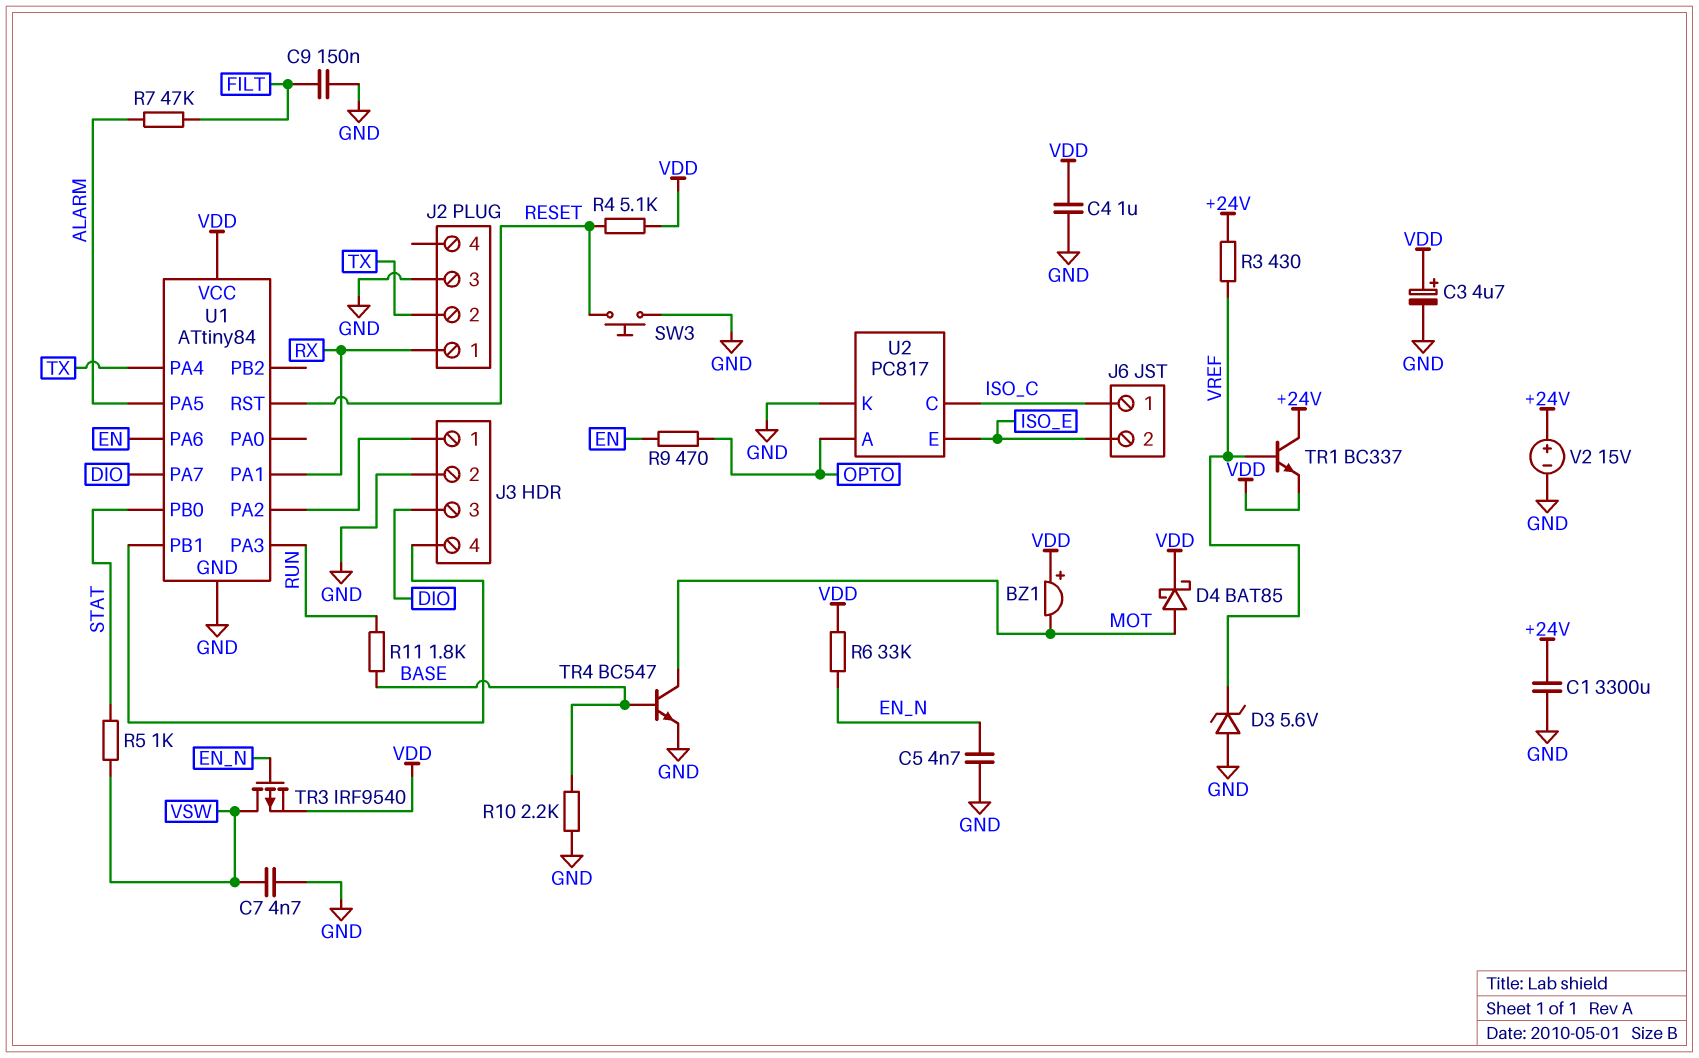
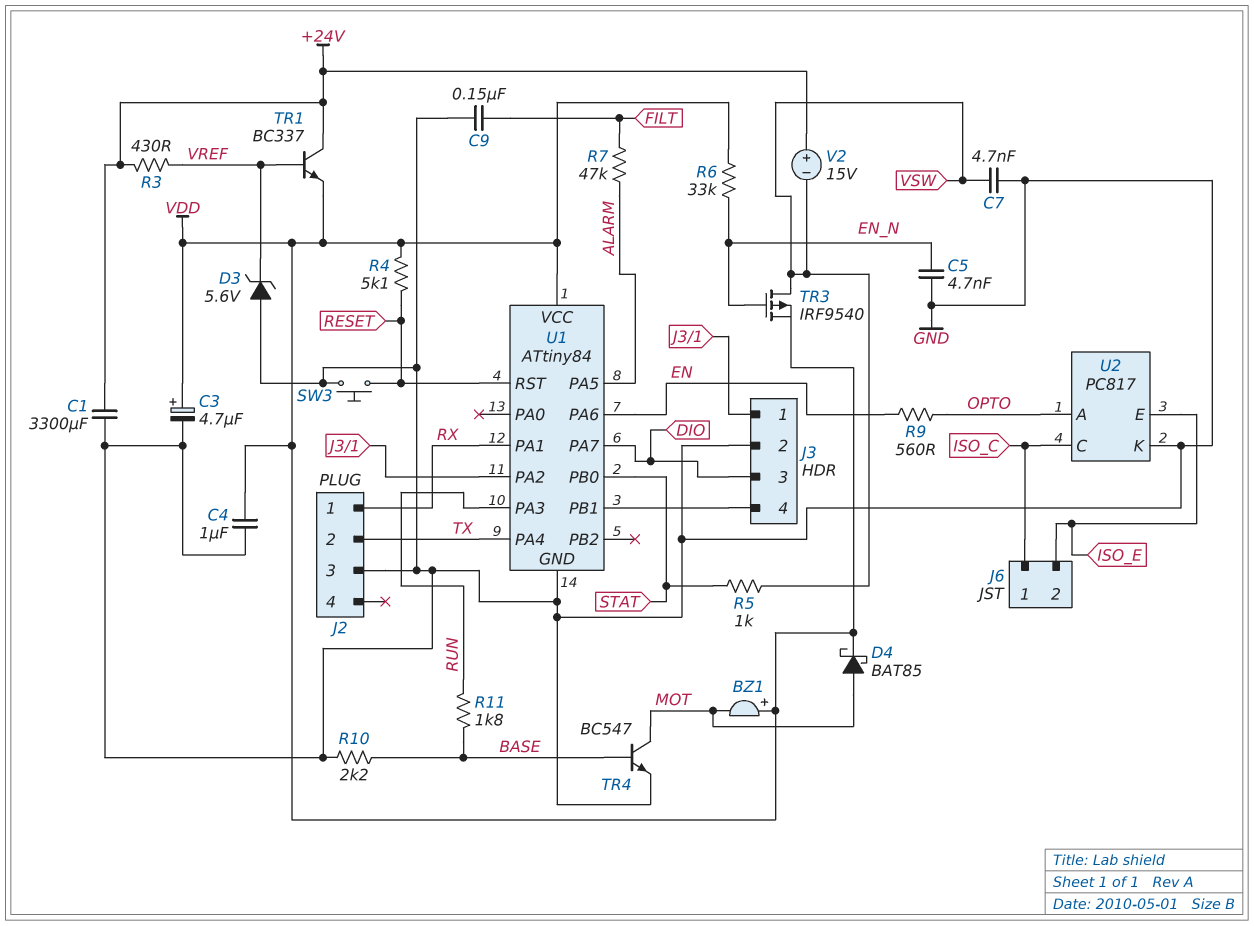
R9: 470 (EN, OPTO) -> 560 (EN, OPTO)
V2: 15V (plus +24V, minus GND) -> 15V (plus +24V, minus VSW)

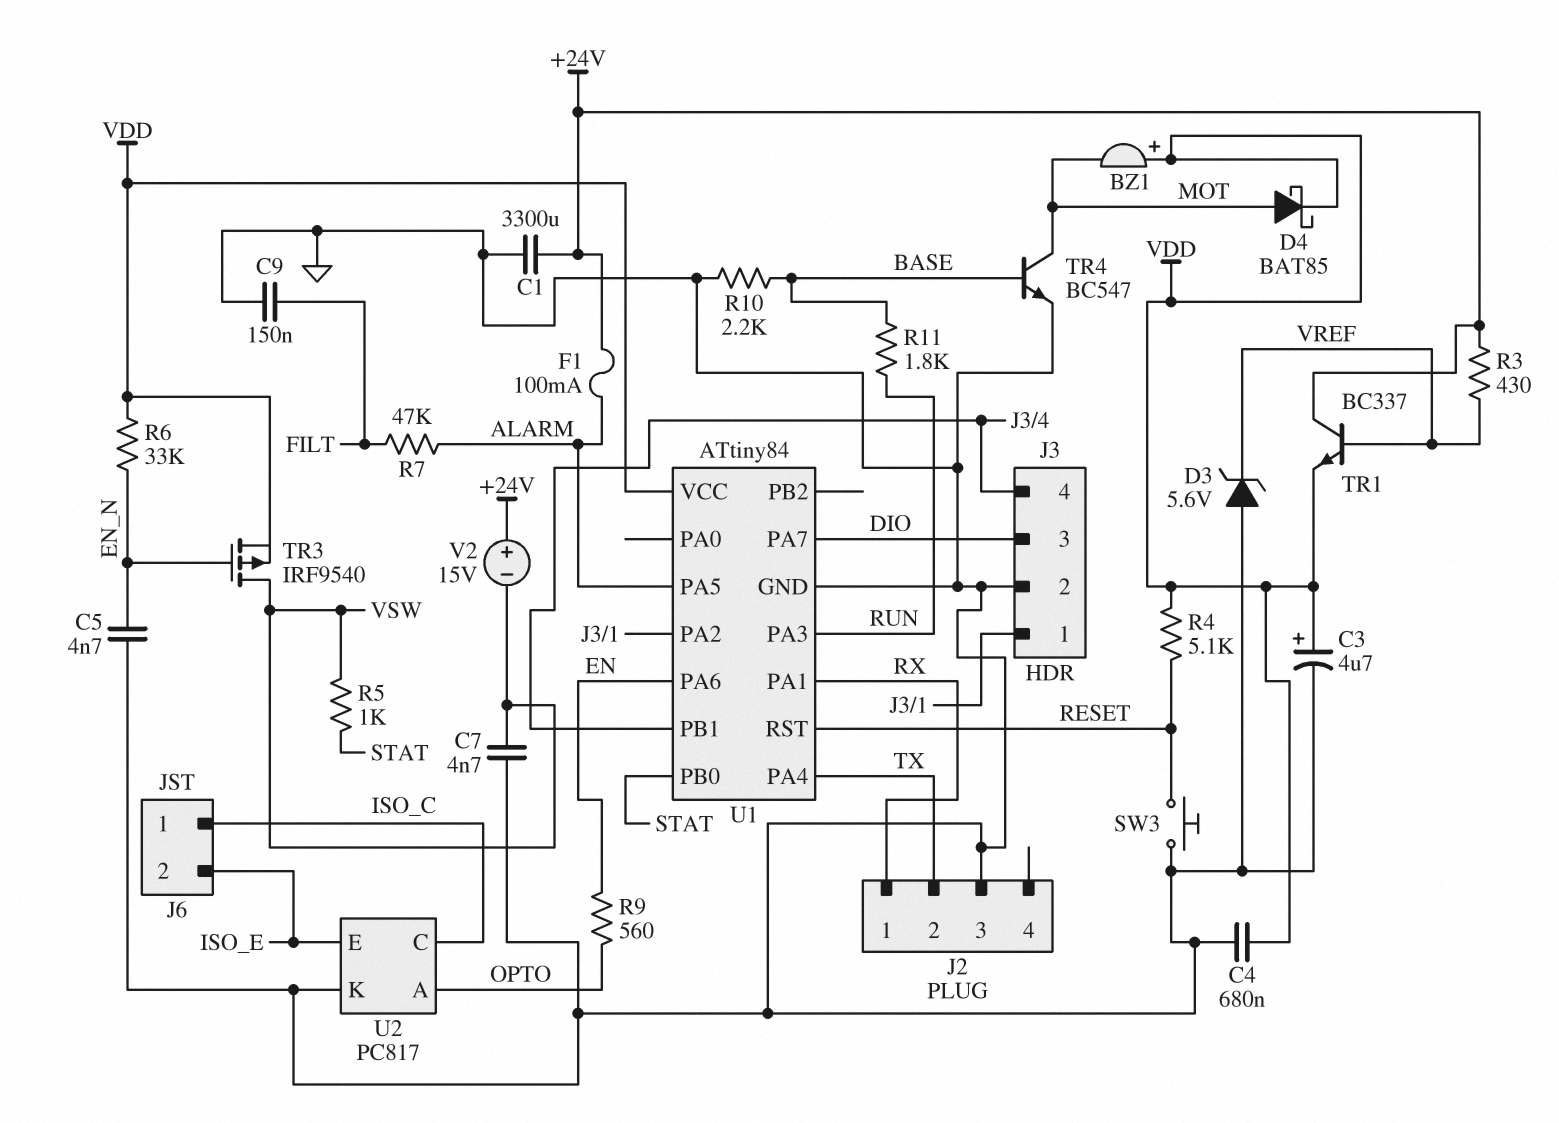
C4: 1uF (GND, VDD) -> 680nF (GND, VDD)
F1: none -> 100mA (+24V, ALARM)

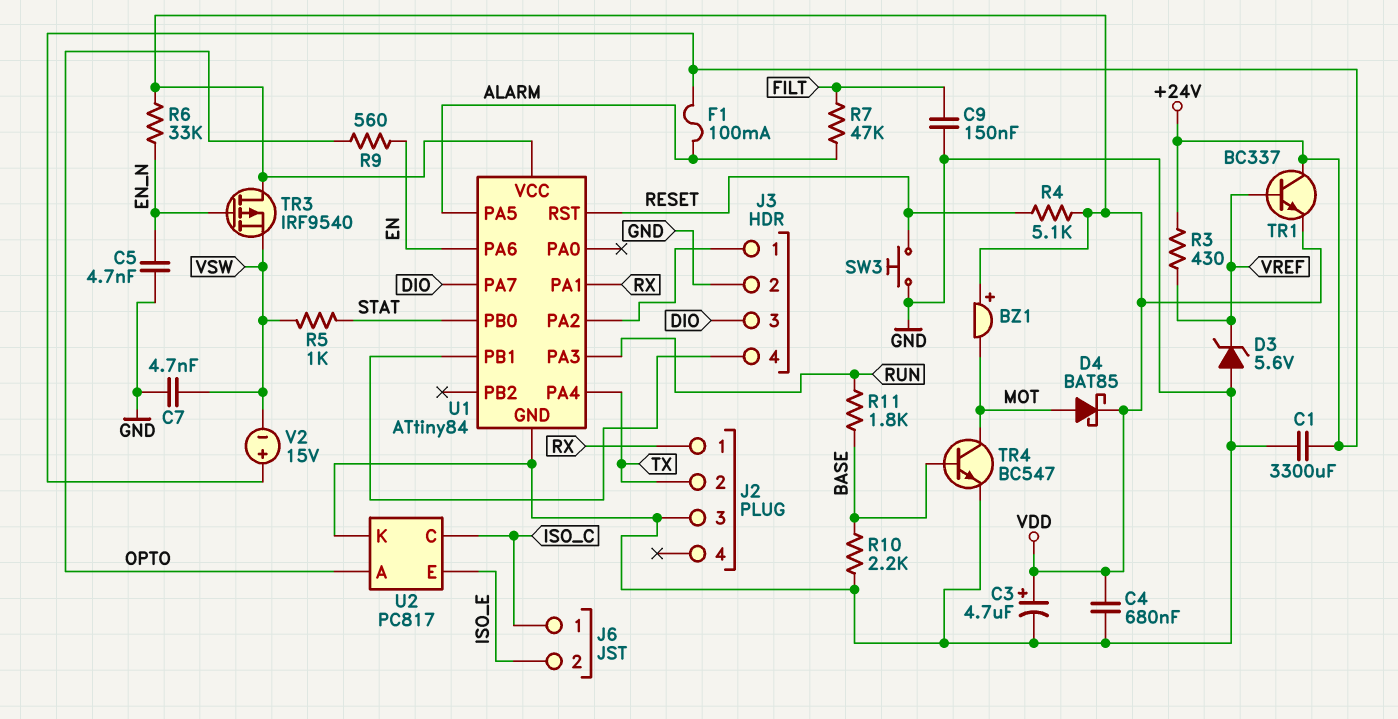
TR3: PMOS IRF9540 (G EN_N, D VSW, S VDD) -> PMOS IRF9540 (G EN_N, D VDD, S VSW)

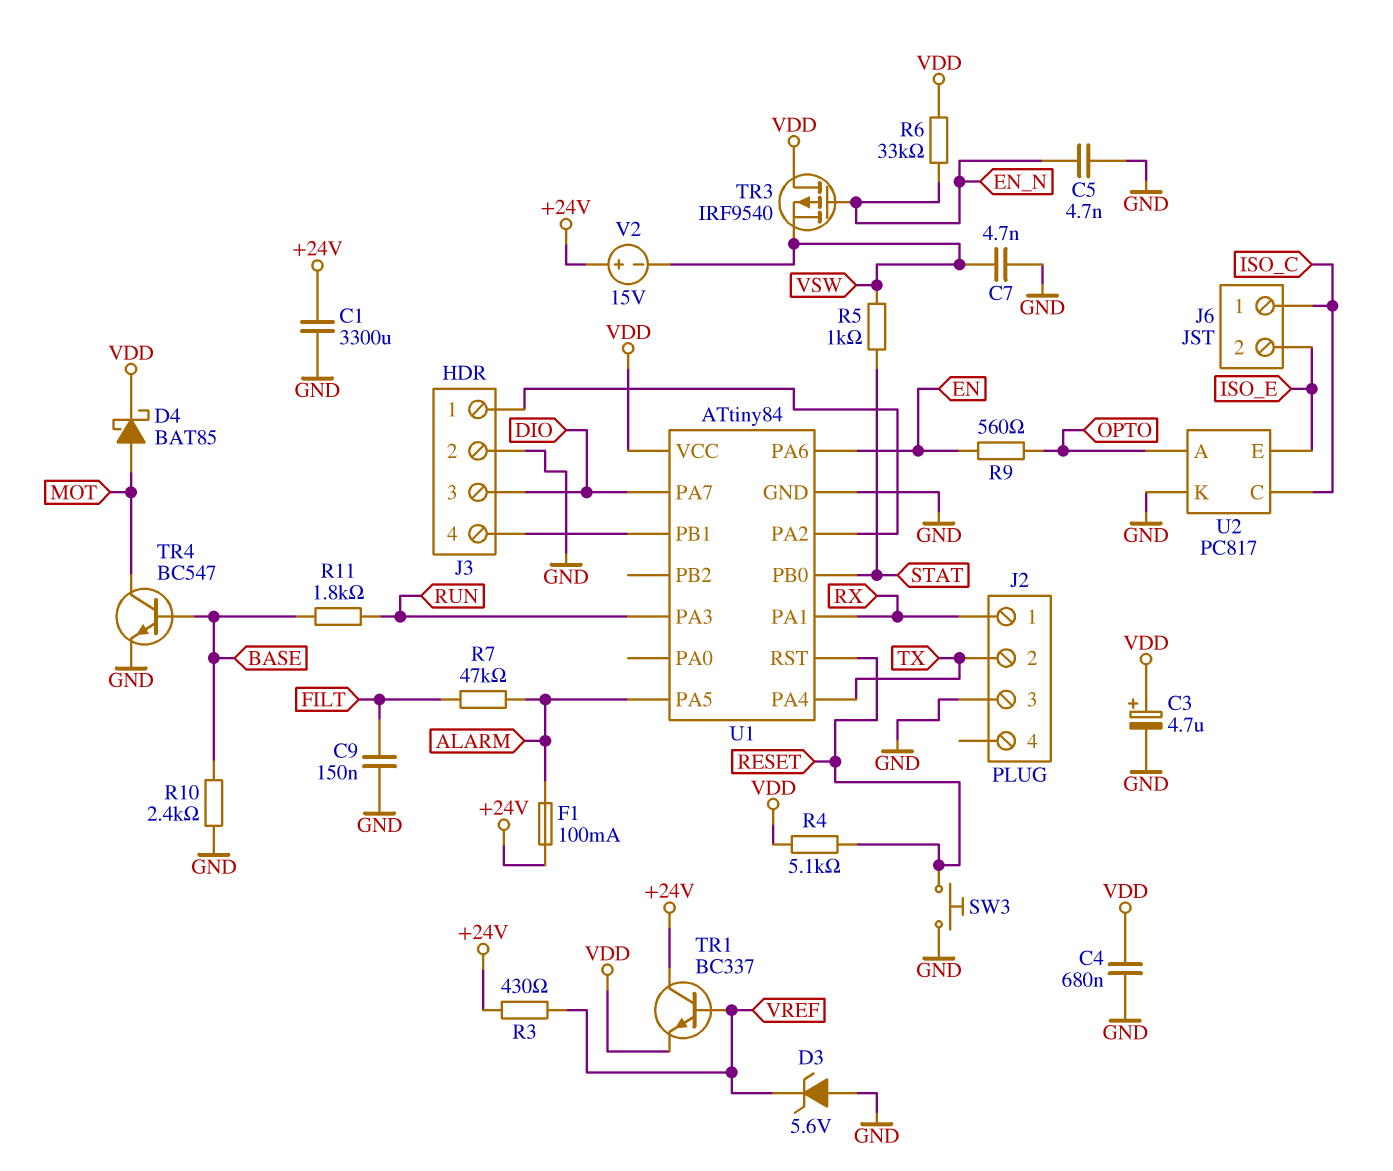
BZ1: buzzer (plus VDD, minus MOT) -> none
R10: 2.2k (BASE, GND) -> 2.4k (BASE, GND)

